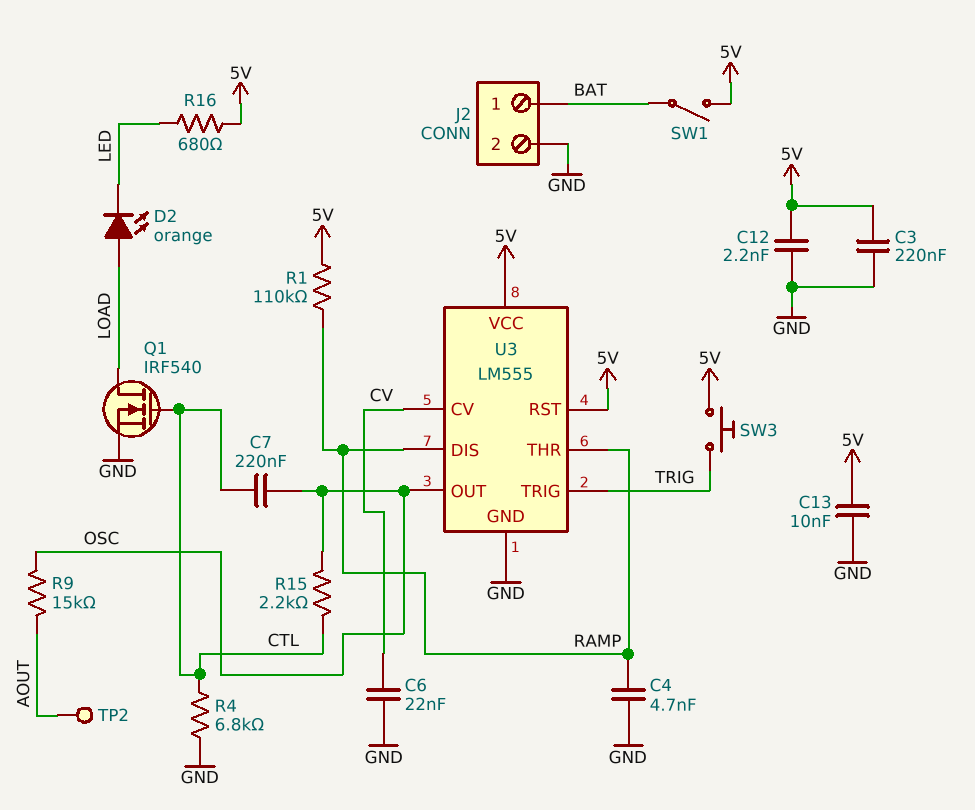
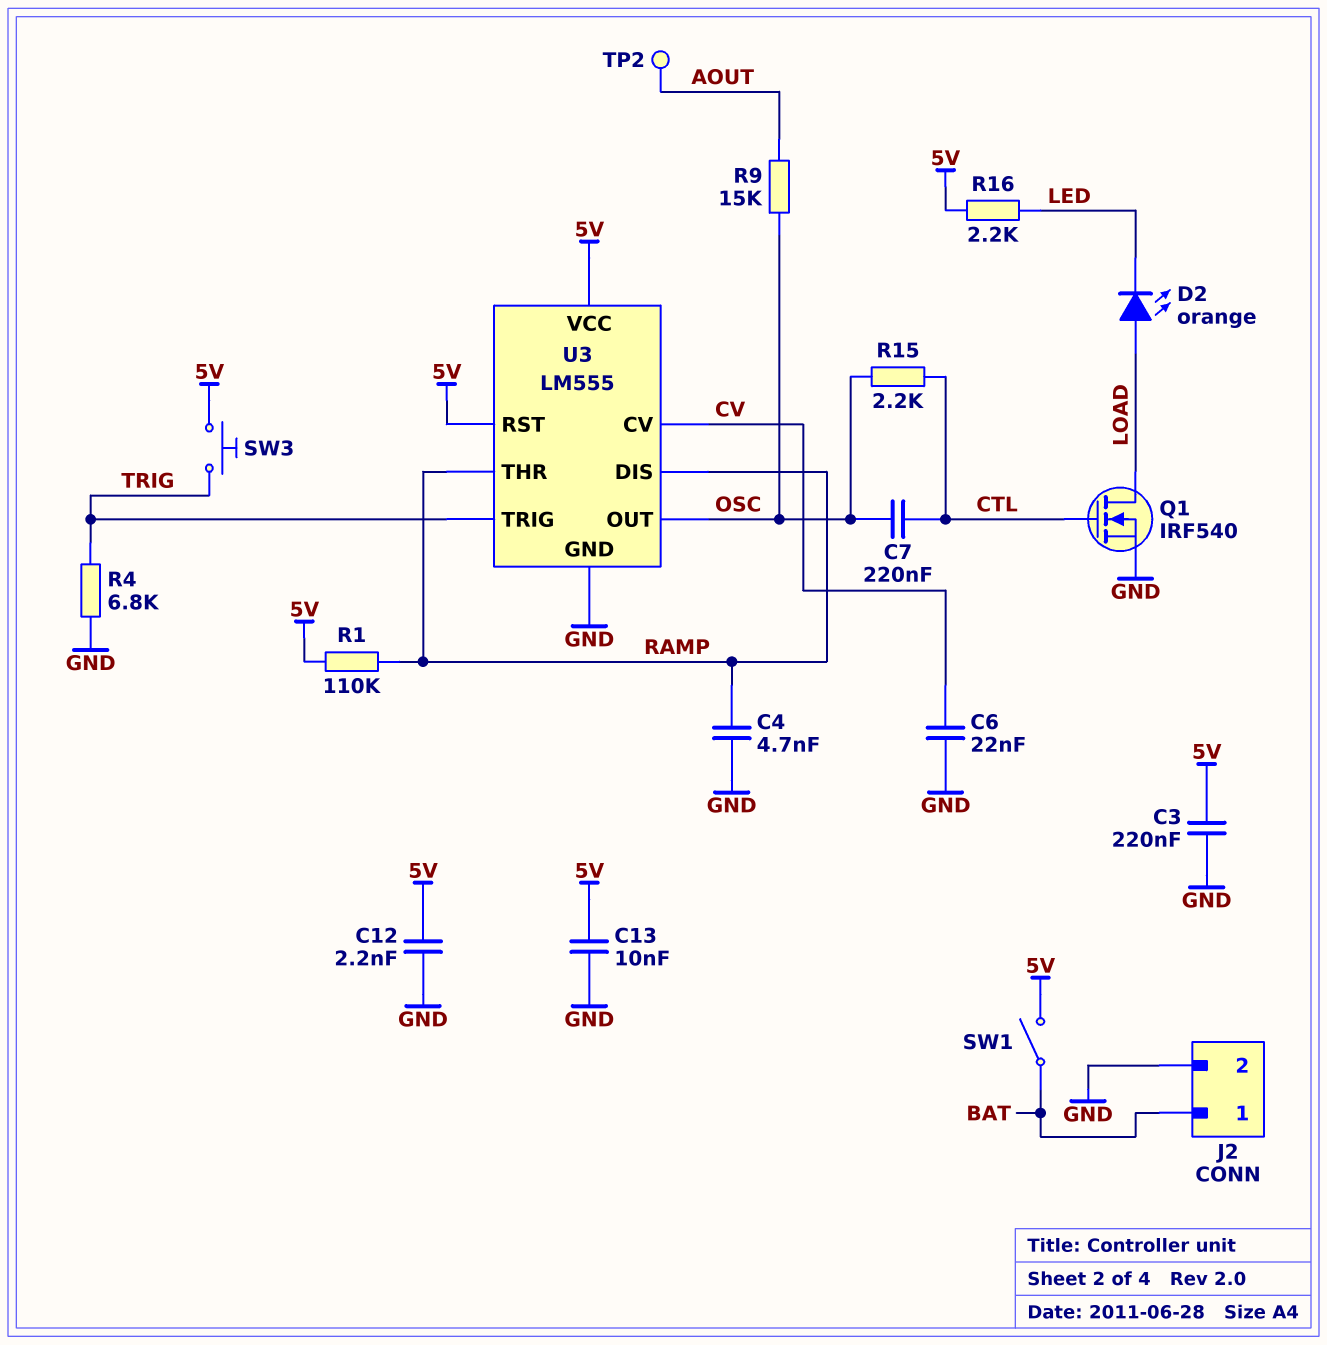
R4: 6.8k (CTL, GND) -> 6.8k (GND, TRIG)
R16: 680 (5V, LED) -> 2.2k (5V, LED)

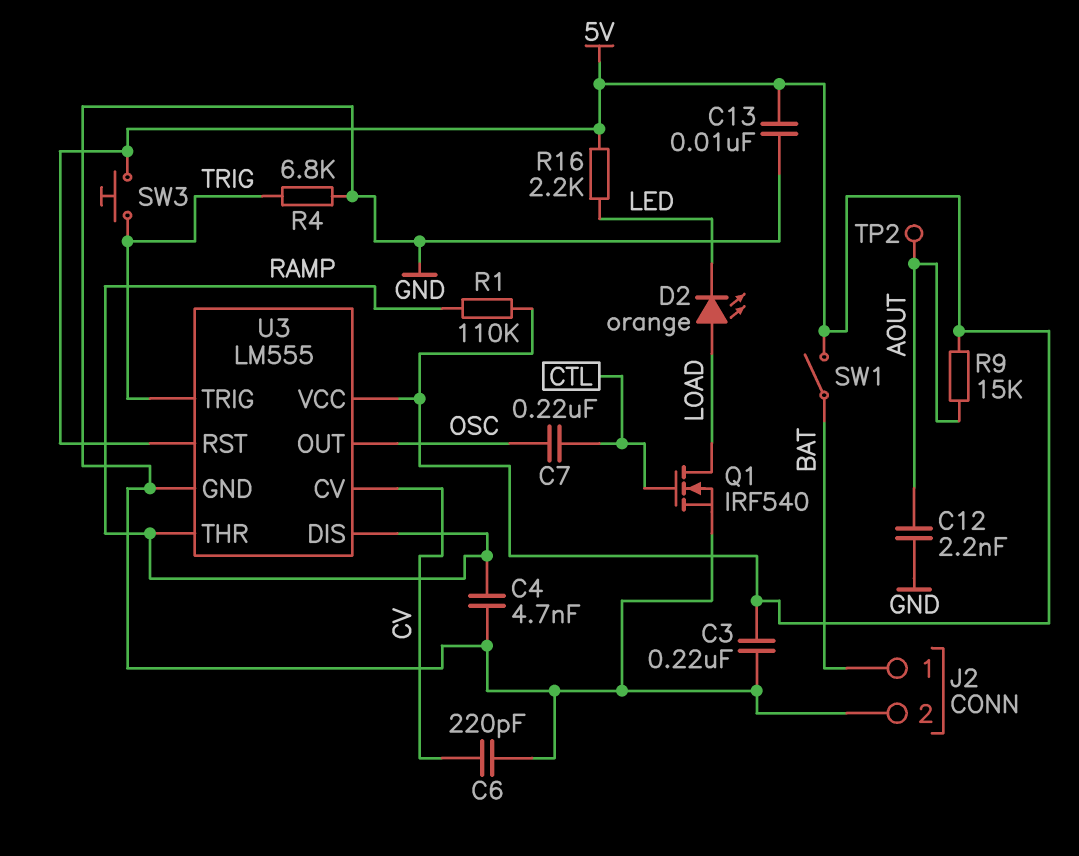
C6: 22nF (CV, GND) -> 220pF (CV, GND)
C12: 2.2nF (5V, GND) -> 2.2nF (AOUT, GND)
R9: 15k (AOUT, OSC) -> 15k (5V, AOUT)
R15: 2.2k (CTL, OSC) -> none

